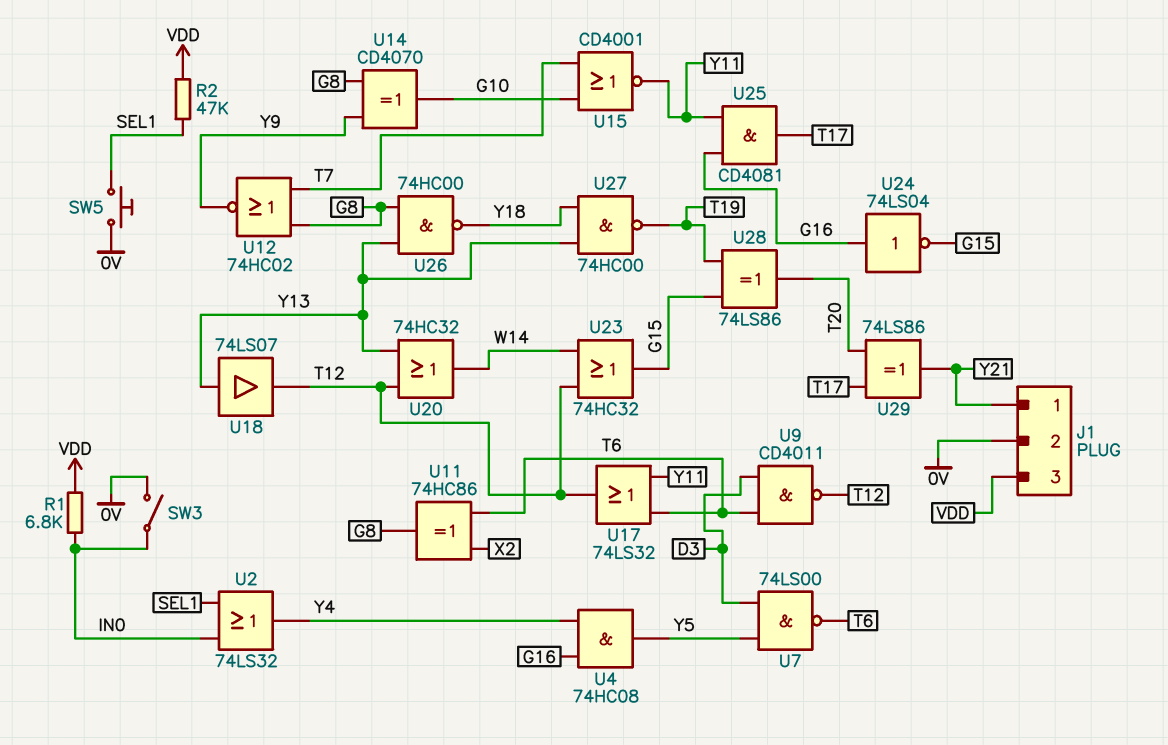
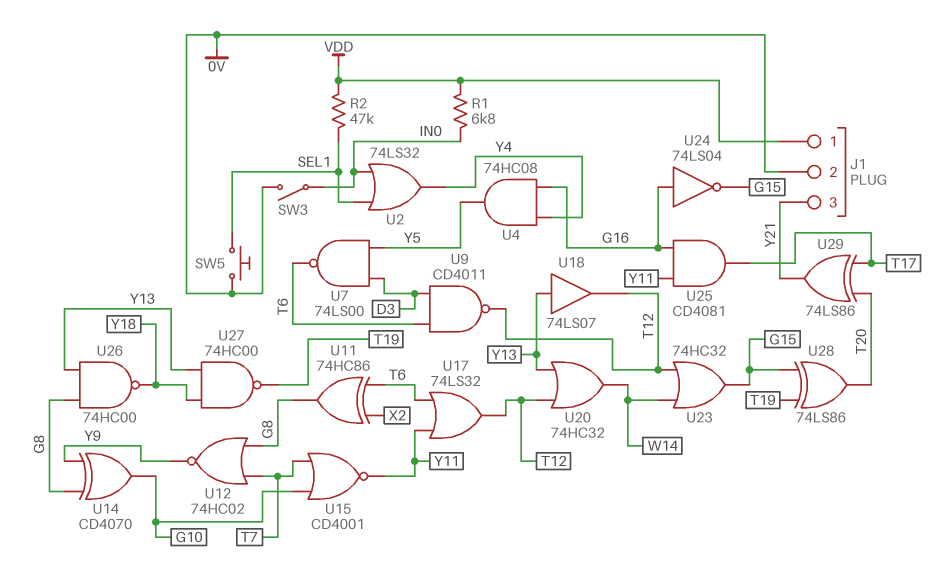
J1 pin 1: Y21 -> VDD
J1 pin 3: VDD -> Y21

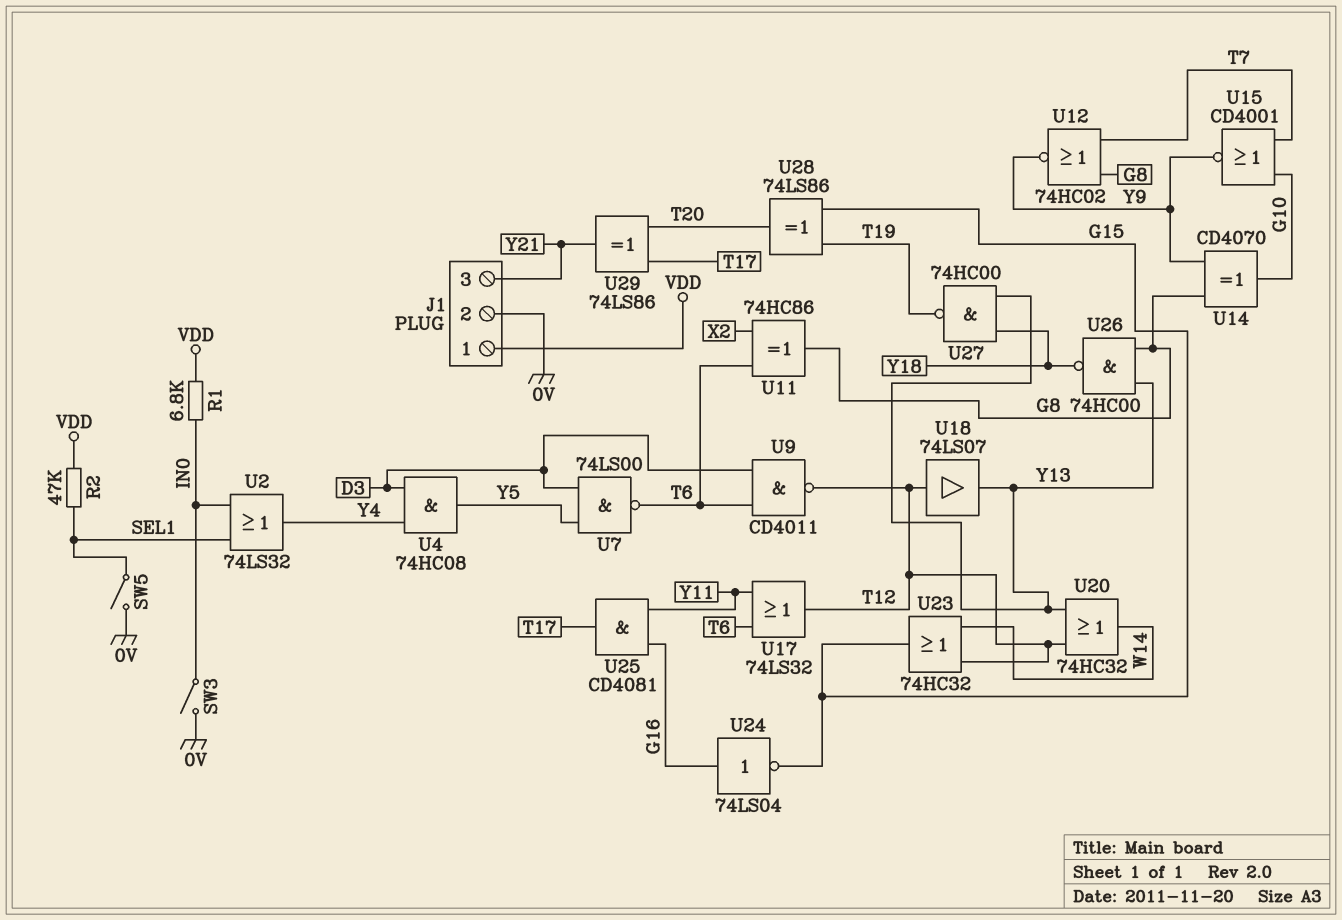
SW5: button (0V, SEL1) -> switch (0V, SEL1)
U4: AND 74HC08 (in G16, in Y4, out Y5) -> AND 74HC08 (in D3, in Y4, out Y5)
U15: NOR CD4001 (in G10, in T7, out Y11) -> NOR CD4001 (in G10, in T7, out Y9)
U18: buffer 74LS07 (in Y13, out T12) -> buffer 74LS07 (in T12, out Y13)

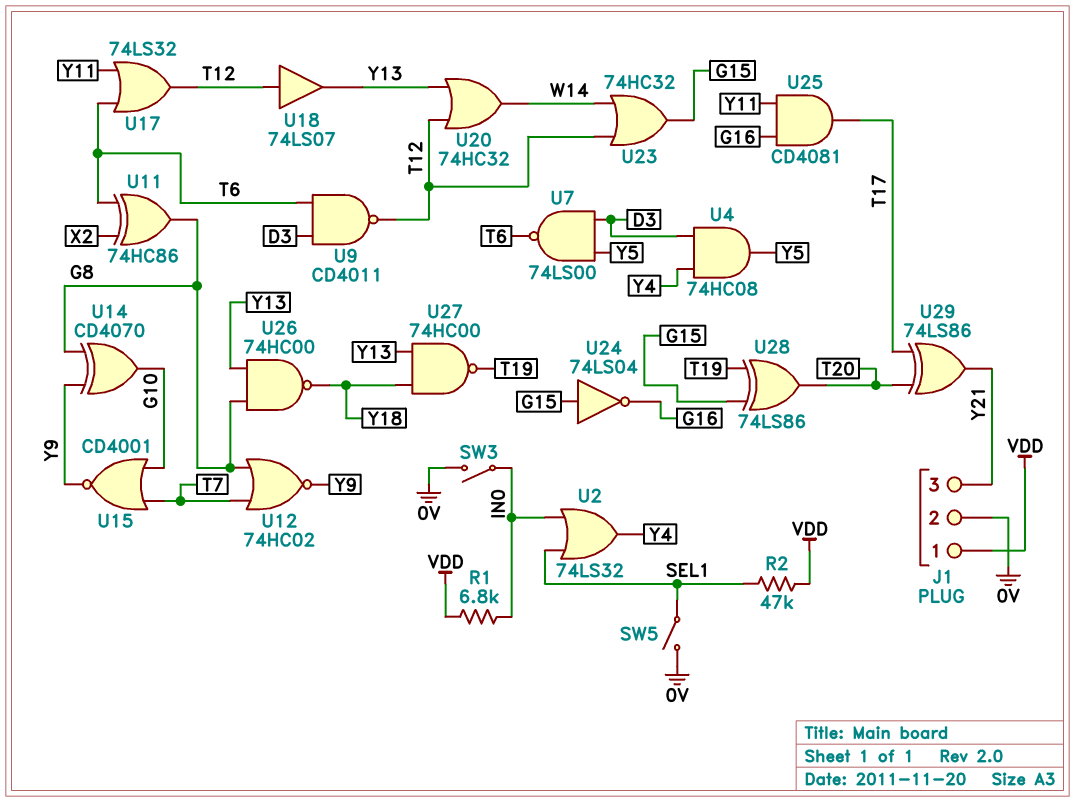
U24: NOT 74LS04 (in G16, out G15) -> NOT 74LS04 (in G15, out G16)

